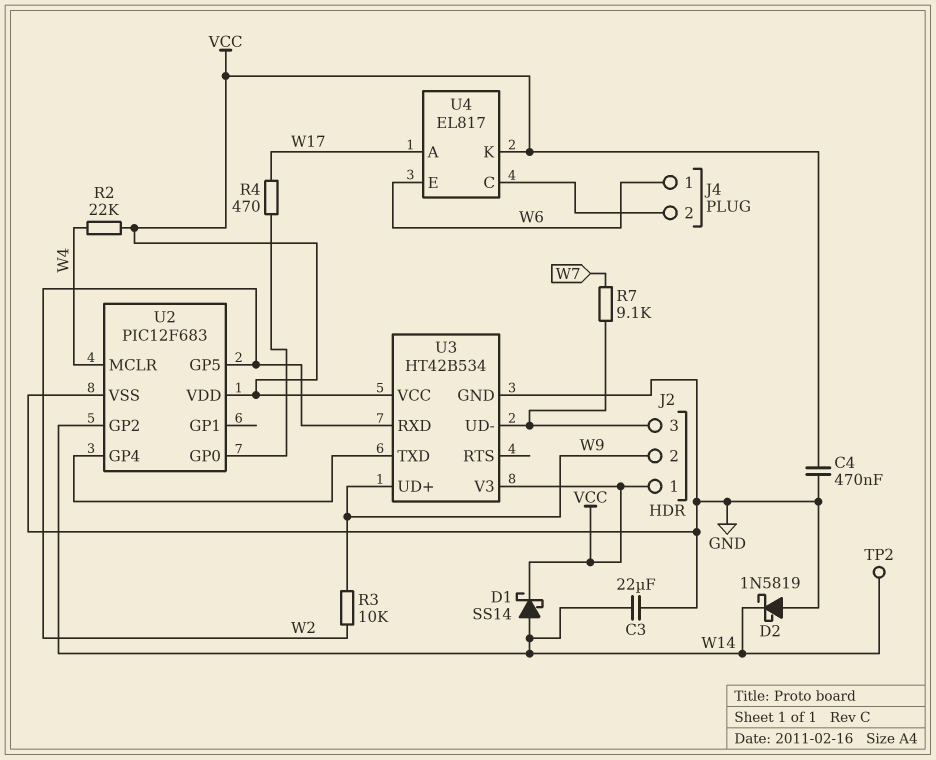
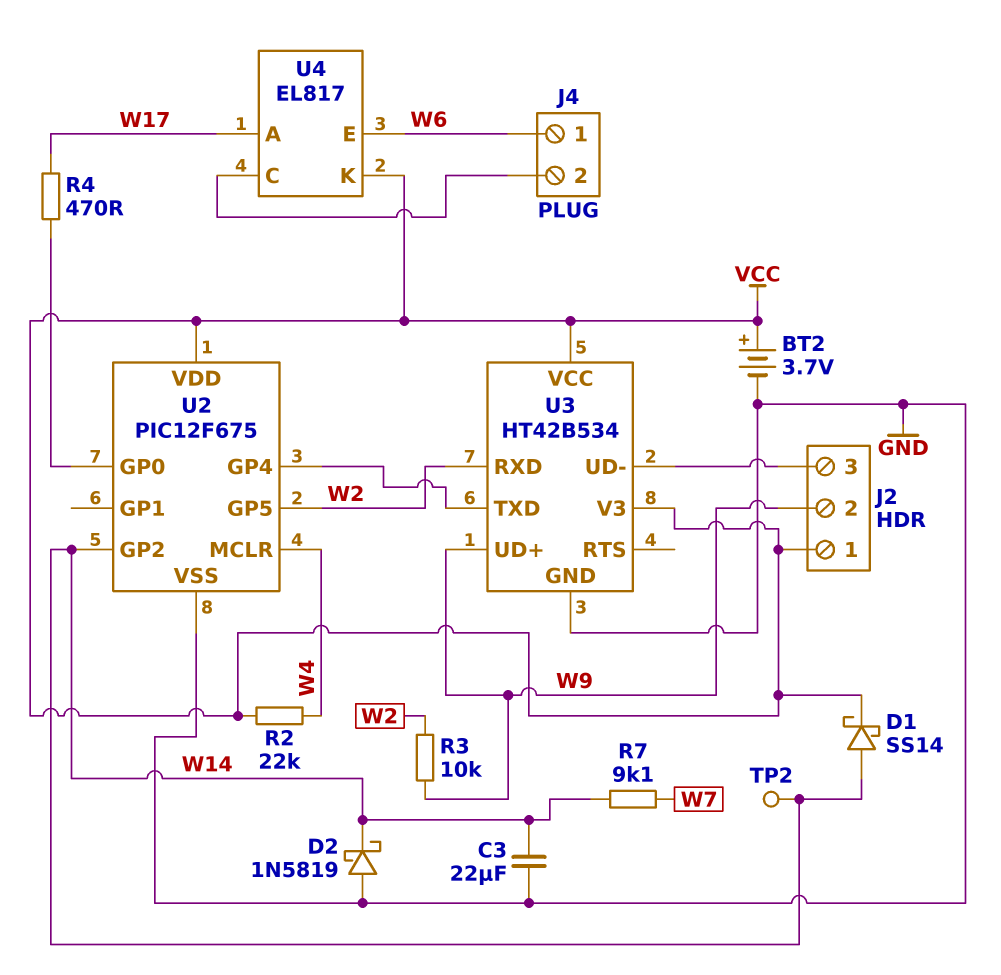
BT2: none -> 3.7V (plus VCC, minus GND)
C4: 470nF (GND, VCC) -> none
R7: 9.1k (J2/3, W7) -> 9.1k (W7, W14)
U2: PIC12F683 -> PIC12F675

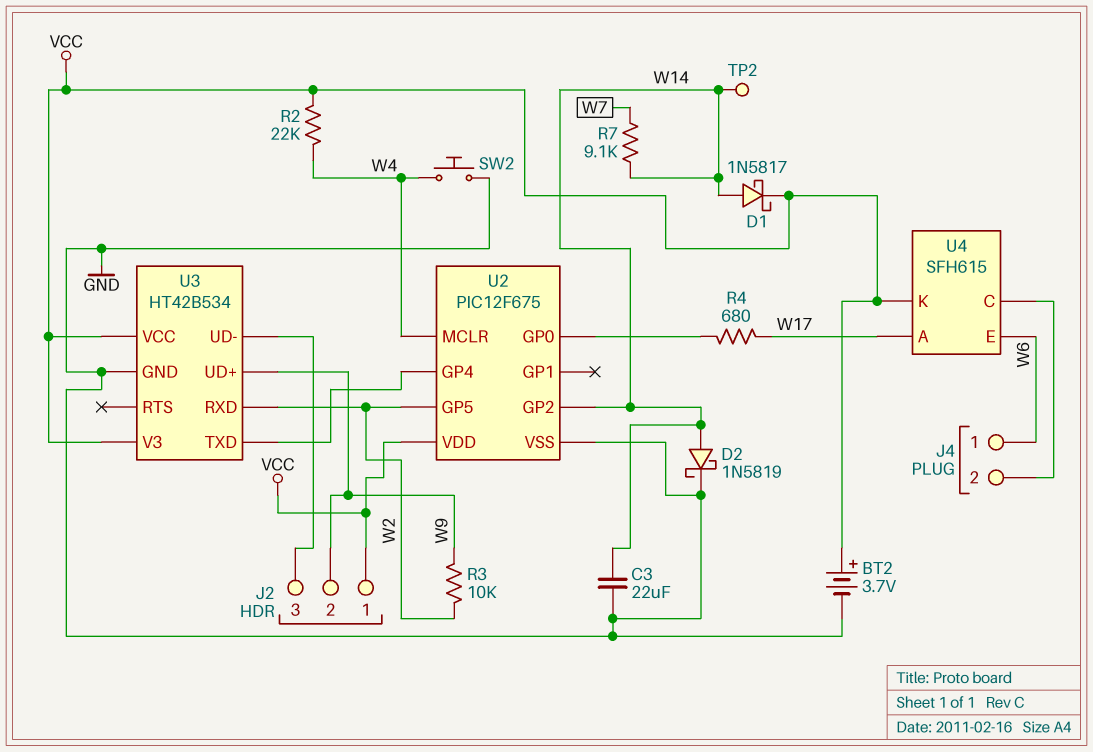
D1: schottky SS14 (A W14, K VCC) -> schottky 1N5817 (A W14, K VCC)
D2: schottky 1N5819 (A GND, K W14) -> schottky 1N5819 (A W14, K GND)
R4: 470 (U2/GP0, W17) -> 680 (U2/GP0, W17)
SW2: none -> button (GND, W4)
U4: EL817 -> SFH615

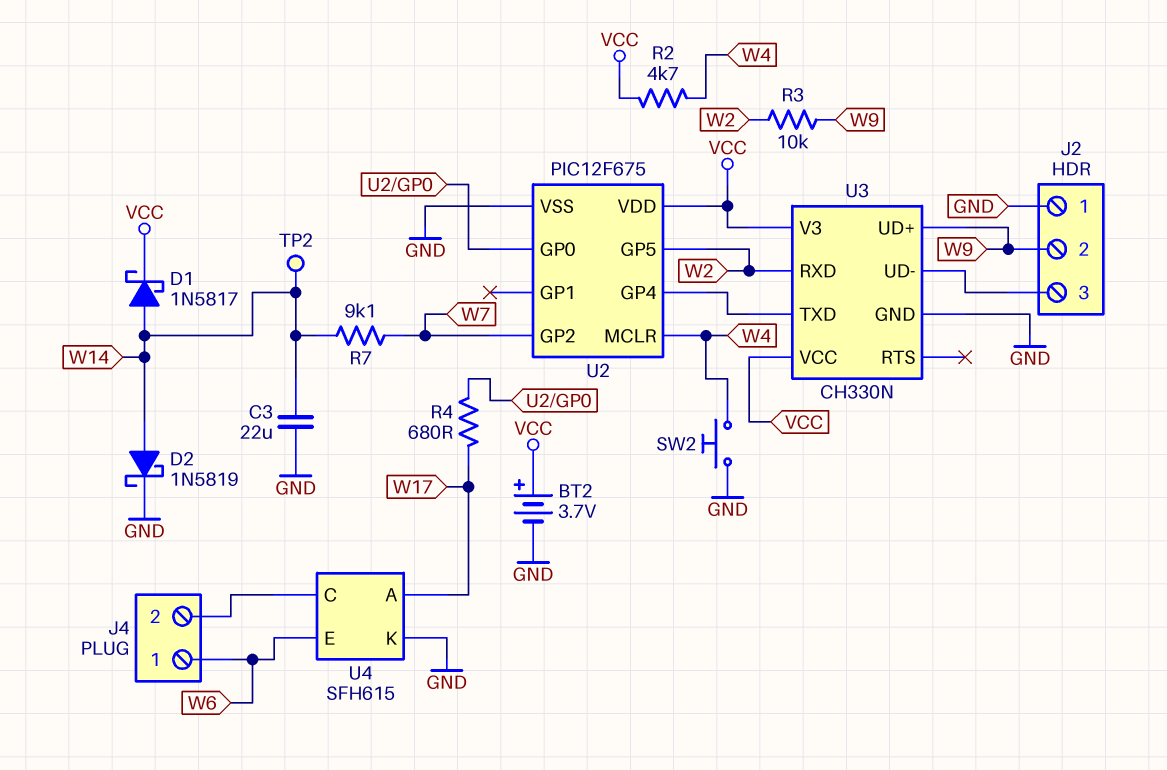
J2 pin 1: VCC -> GND
R2: 22k (VCC, W4) -> 4.7k (VCC, W4)
U2 pin GP2: W14 -> W7
U3: HT42B534 -> CH330N
U4 pin K: VCC -> GND

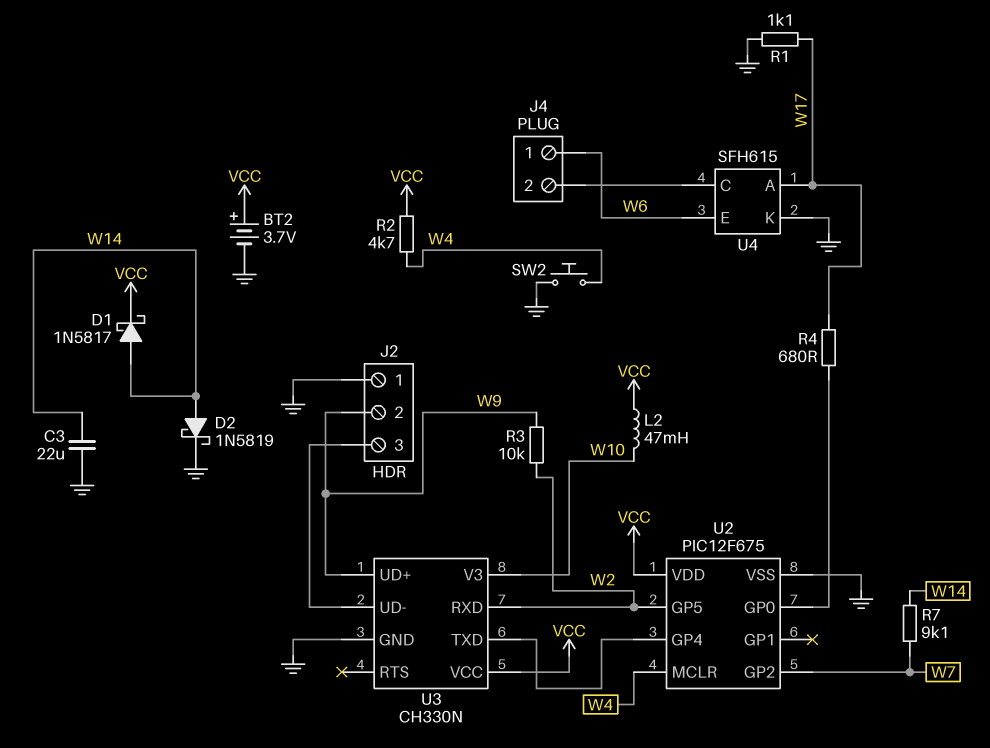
L2: none -> 47mH (VCC, W10)
R1: none -> 1.1k (GND, W17)
TP2: test point (W14) -> none
U3 pin V3: VCC -> W10

